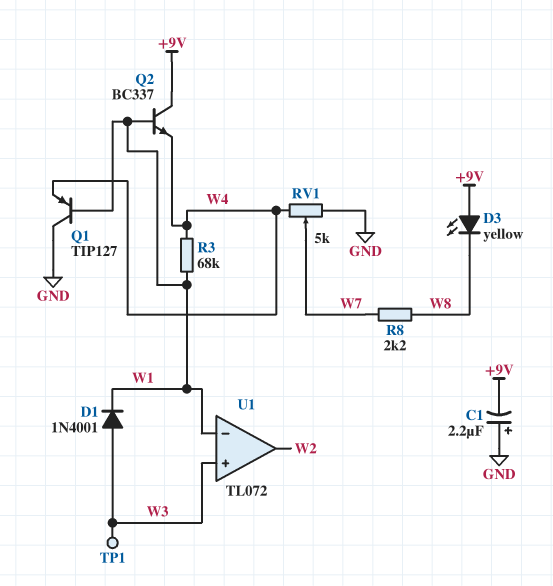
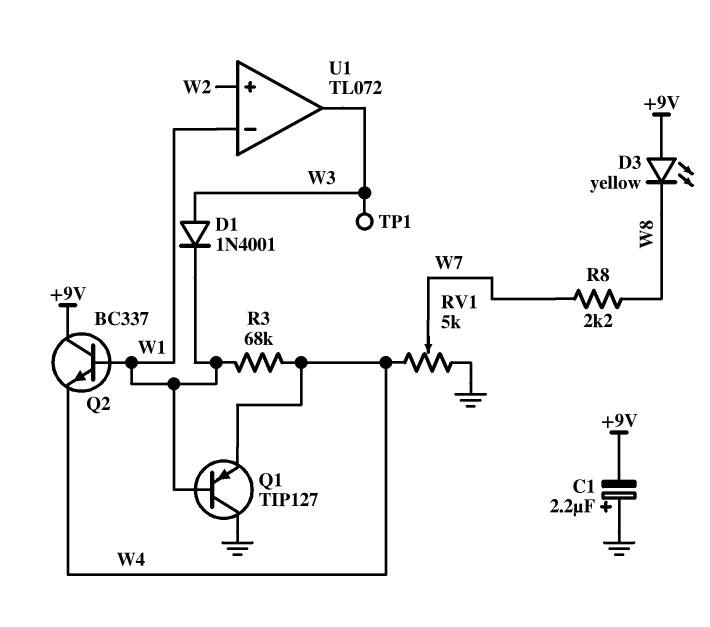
U1 pin in+: W3 -> W2
U1 pin out: W2 -> W3

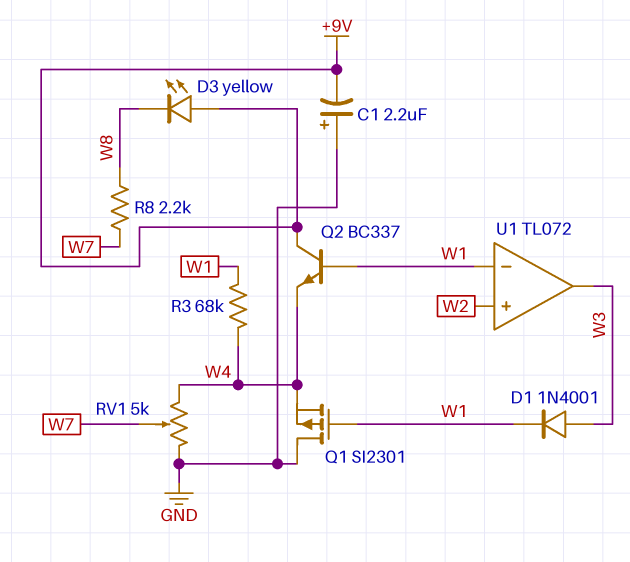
Q1: PNP TIP127 (B W1, C GND, E W4) -> PMOS SI2301 (G W1, D GND, S W4)
TP1: test point (W3) -> none

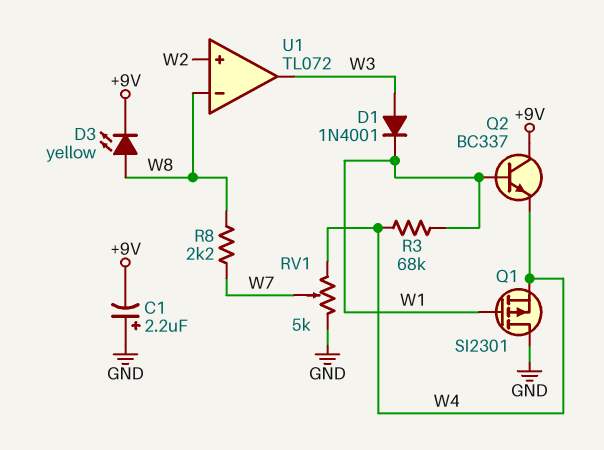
D3: LED yellow (A +9V, K W8) -> LED yellow (A W8, K +9V)
U1 pin in-: W1 -> W8

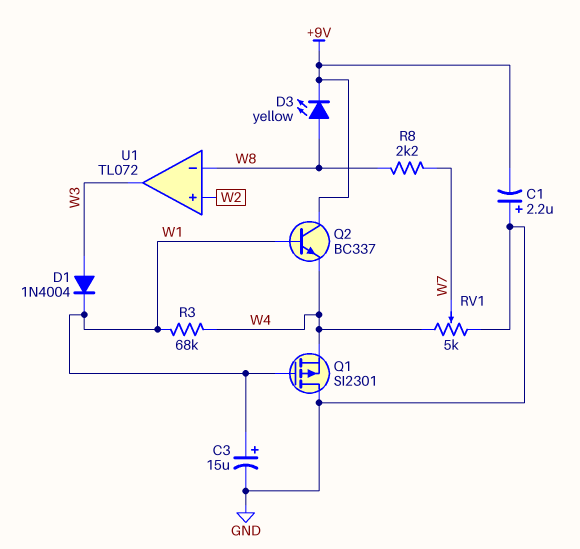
C3: none -> 15uF (plus W1, minus GND)
D1: diode 1N4001 (A W3, K W1) -> diode 1N4004 (A W3, K W1)

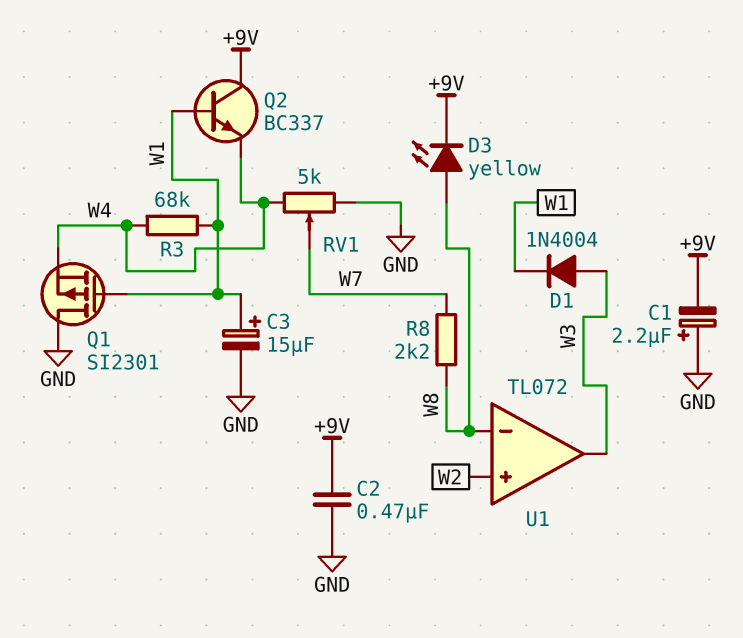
C2: none -> 470nF (+9V, GND)

